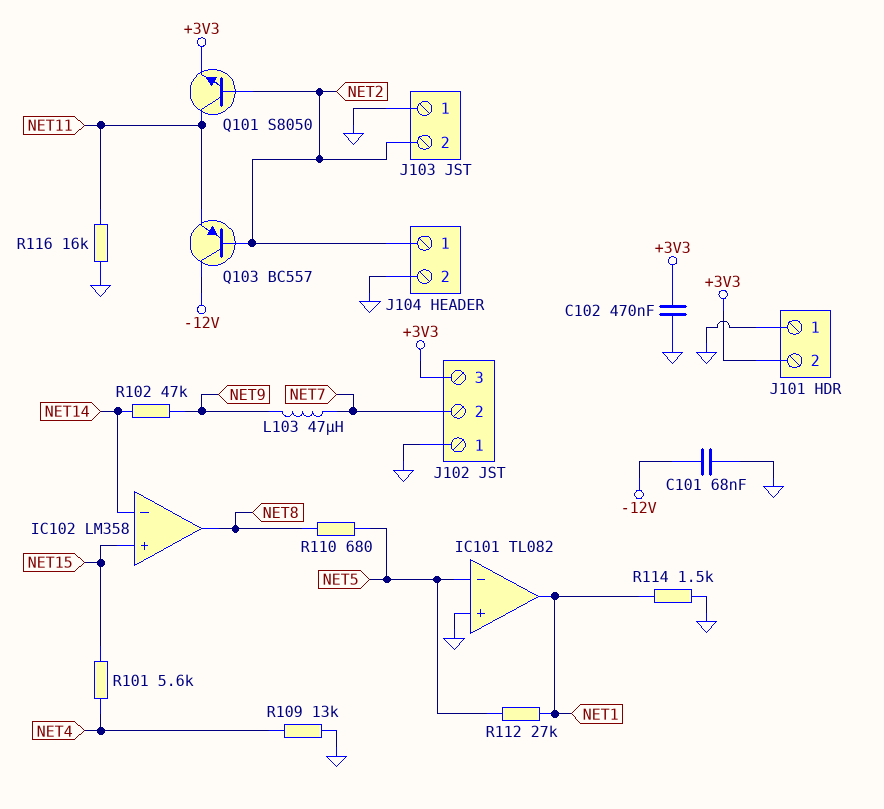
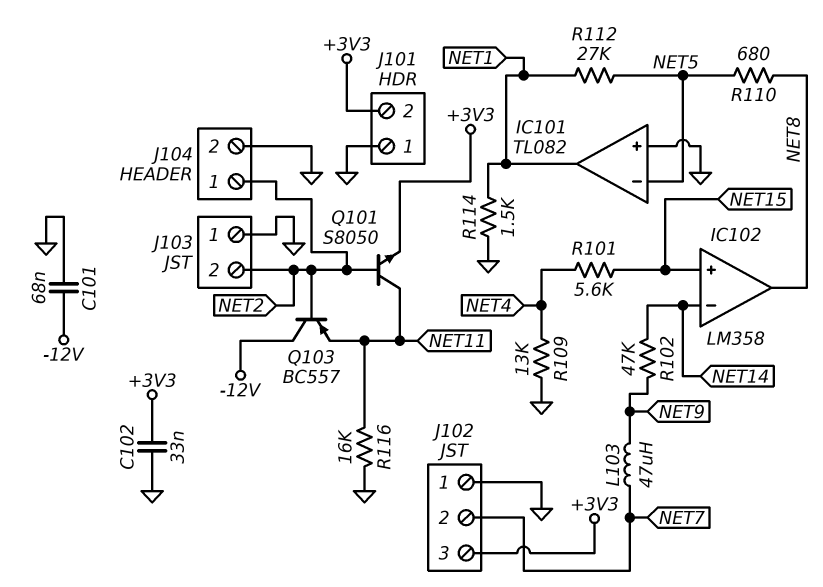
C102: 470nF (+3V3, GND) -> 33nF (+3V3, GND)

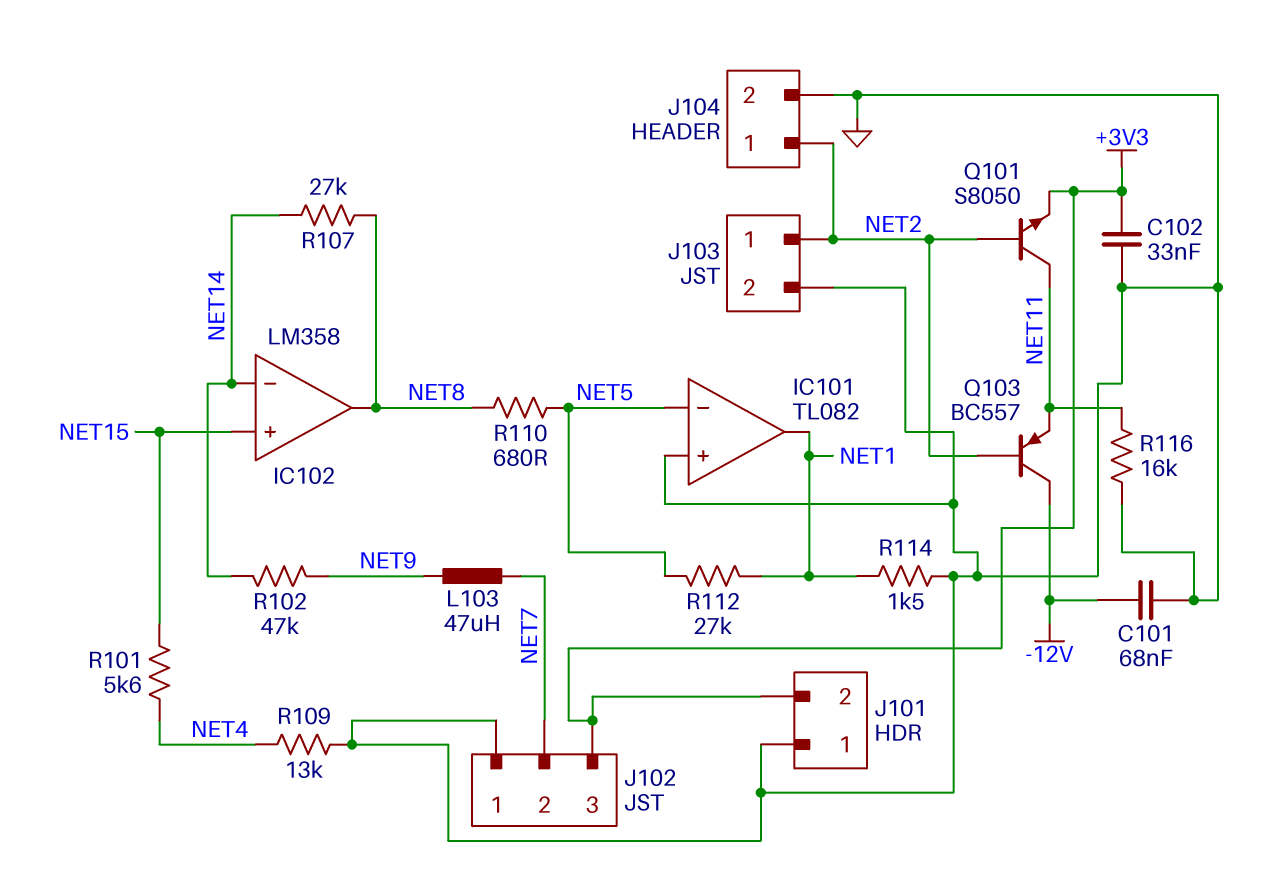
J103 pin 1: GND -> NET2
J103 pin 2: NET2 -> GND
R107: none -> 27k (NET8, NET14)

